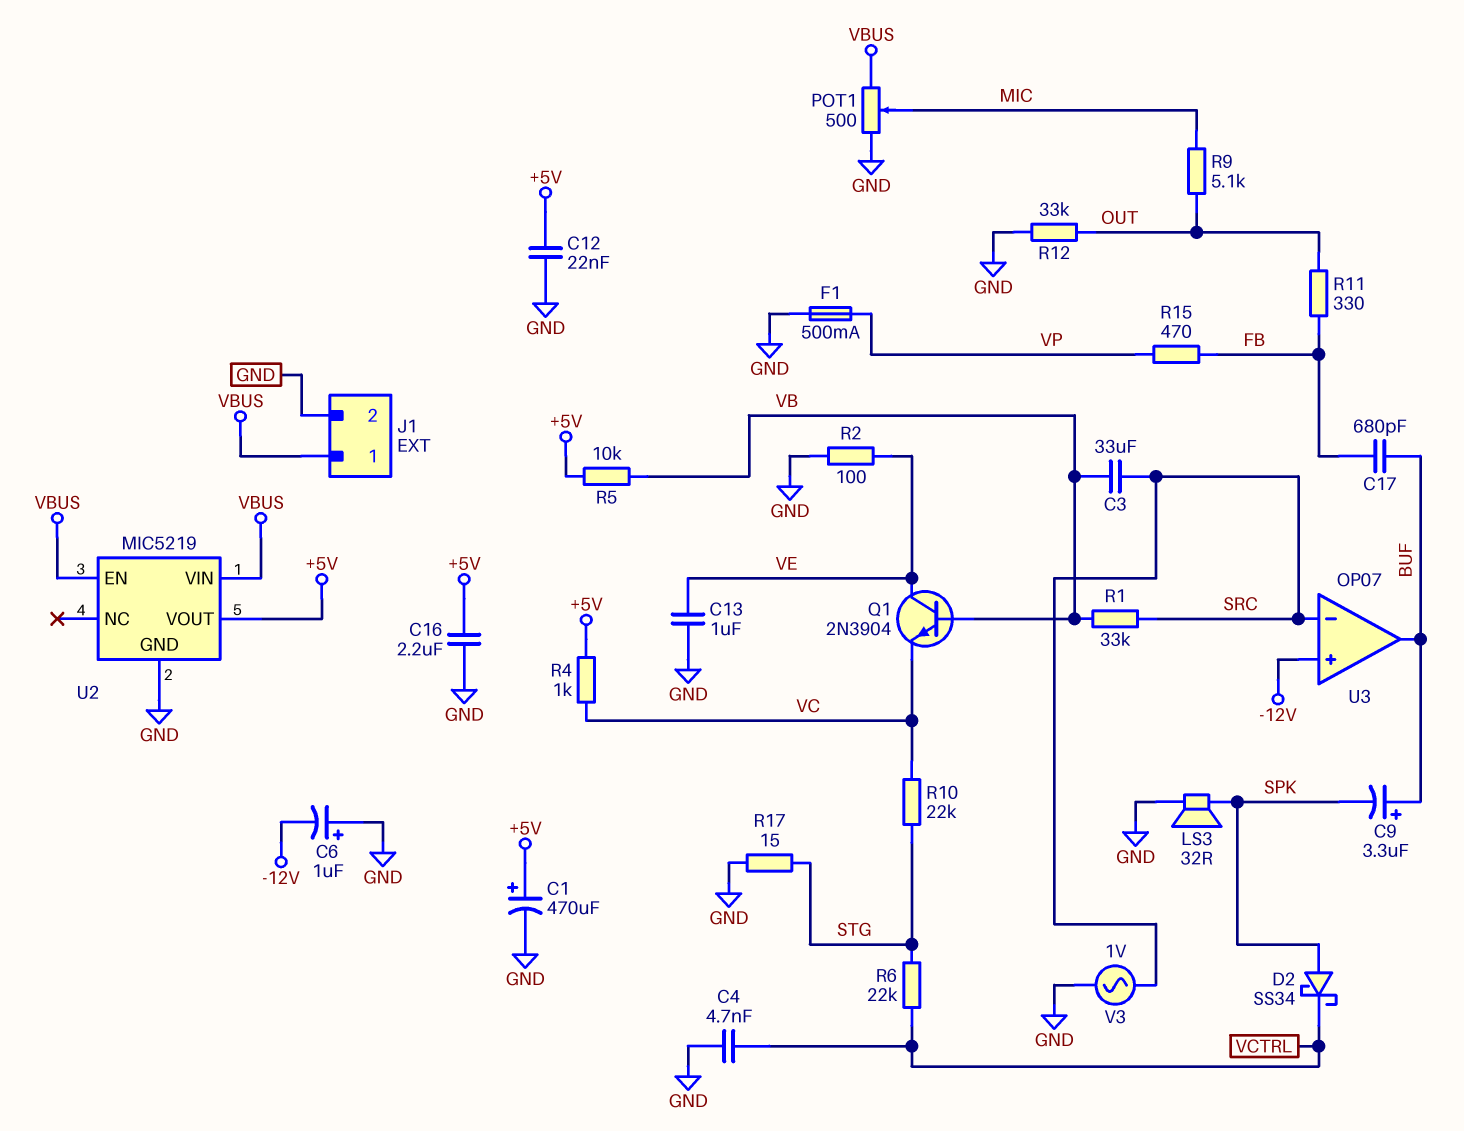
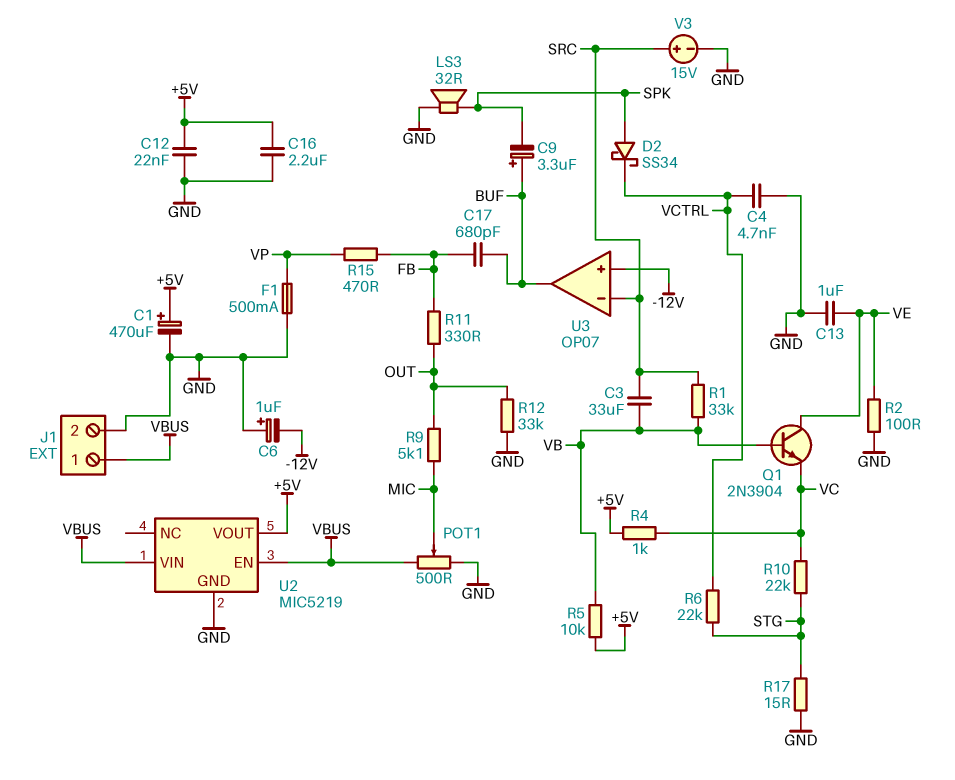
V3: AC 1V (GND, SRC) -> 15V (plus SRC, minus GND)

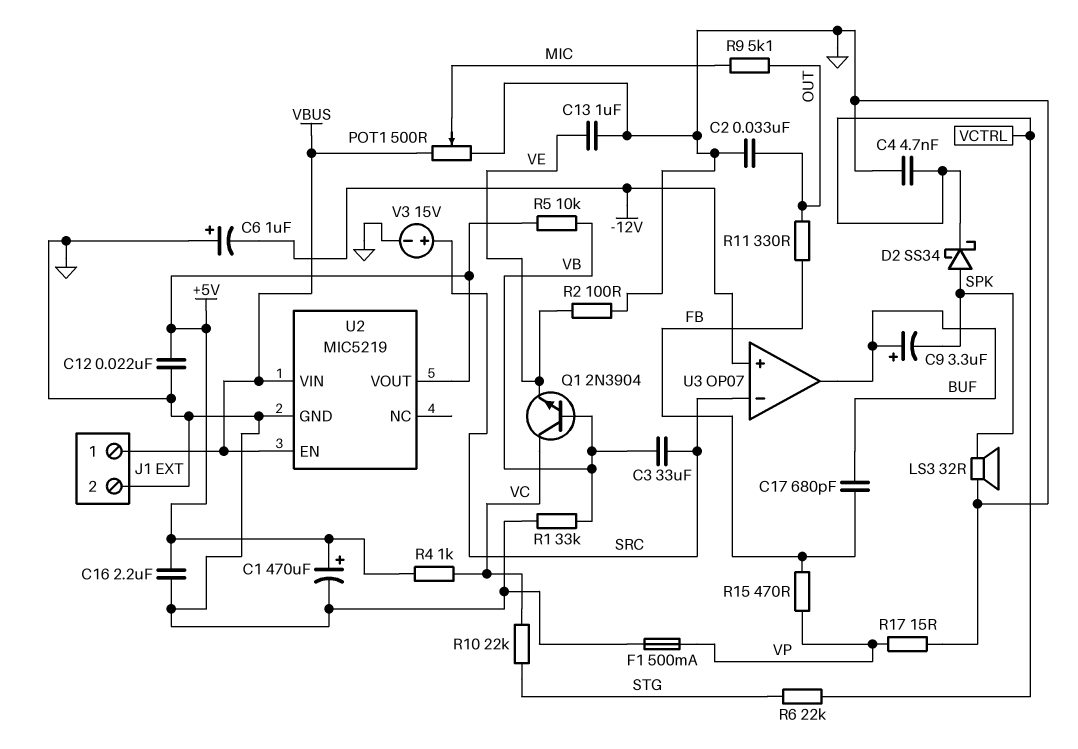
C2: none -> 33nF (GND, OUT)
Q1: NPN 2N3904 (B VB, C VE, E VC) -> NPN 2N3904 (B VB, C VC, E VE)
R1: 33k (SRC, VB) -> 33k (GND, VB)
R12: 33k (GND, OUT) -> none
R17: 15 (GND, STG) -> 15 (GND, VP)

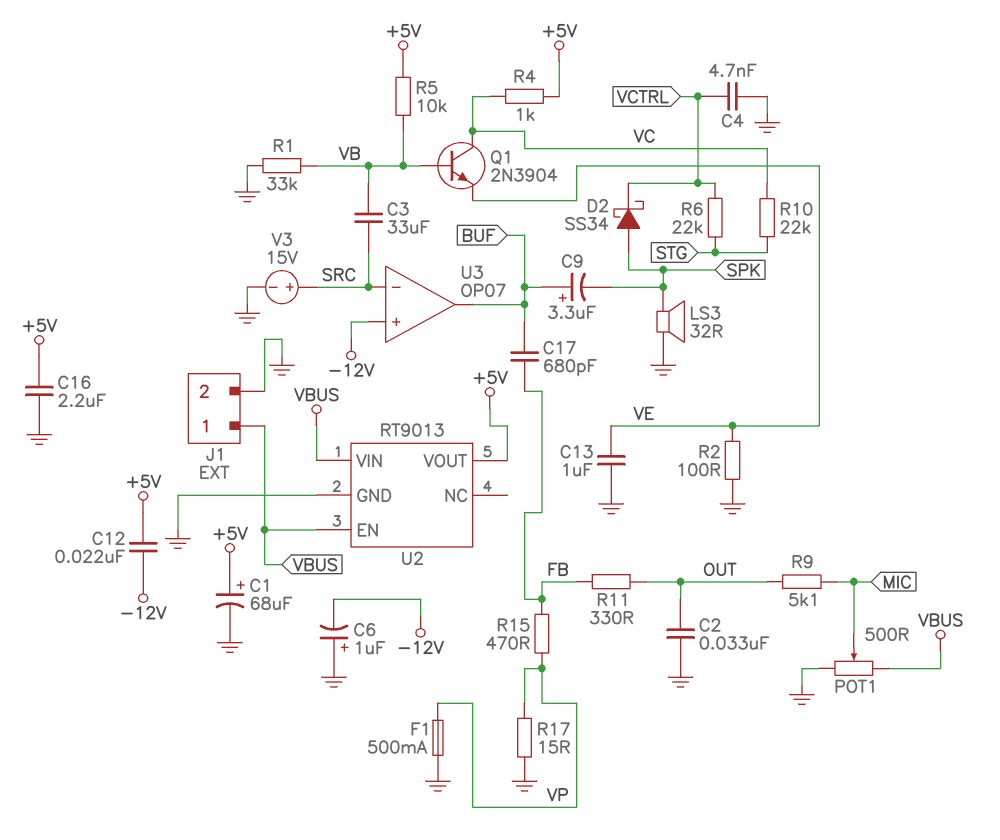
C1: 470uF (plus +5V, minus GND) -> 68uF (plus +5V, minus GND)
C12: 22nF (+5V, GND) -> 22nF (+5V, -12V)
U2: MIC5219 -> RT9013

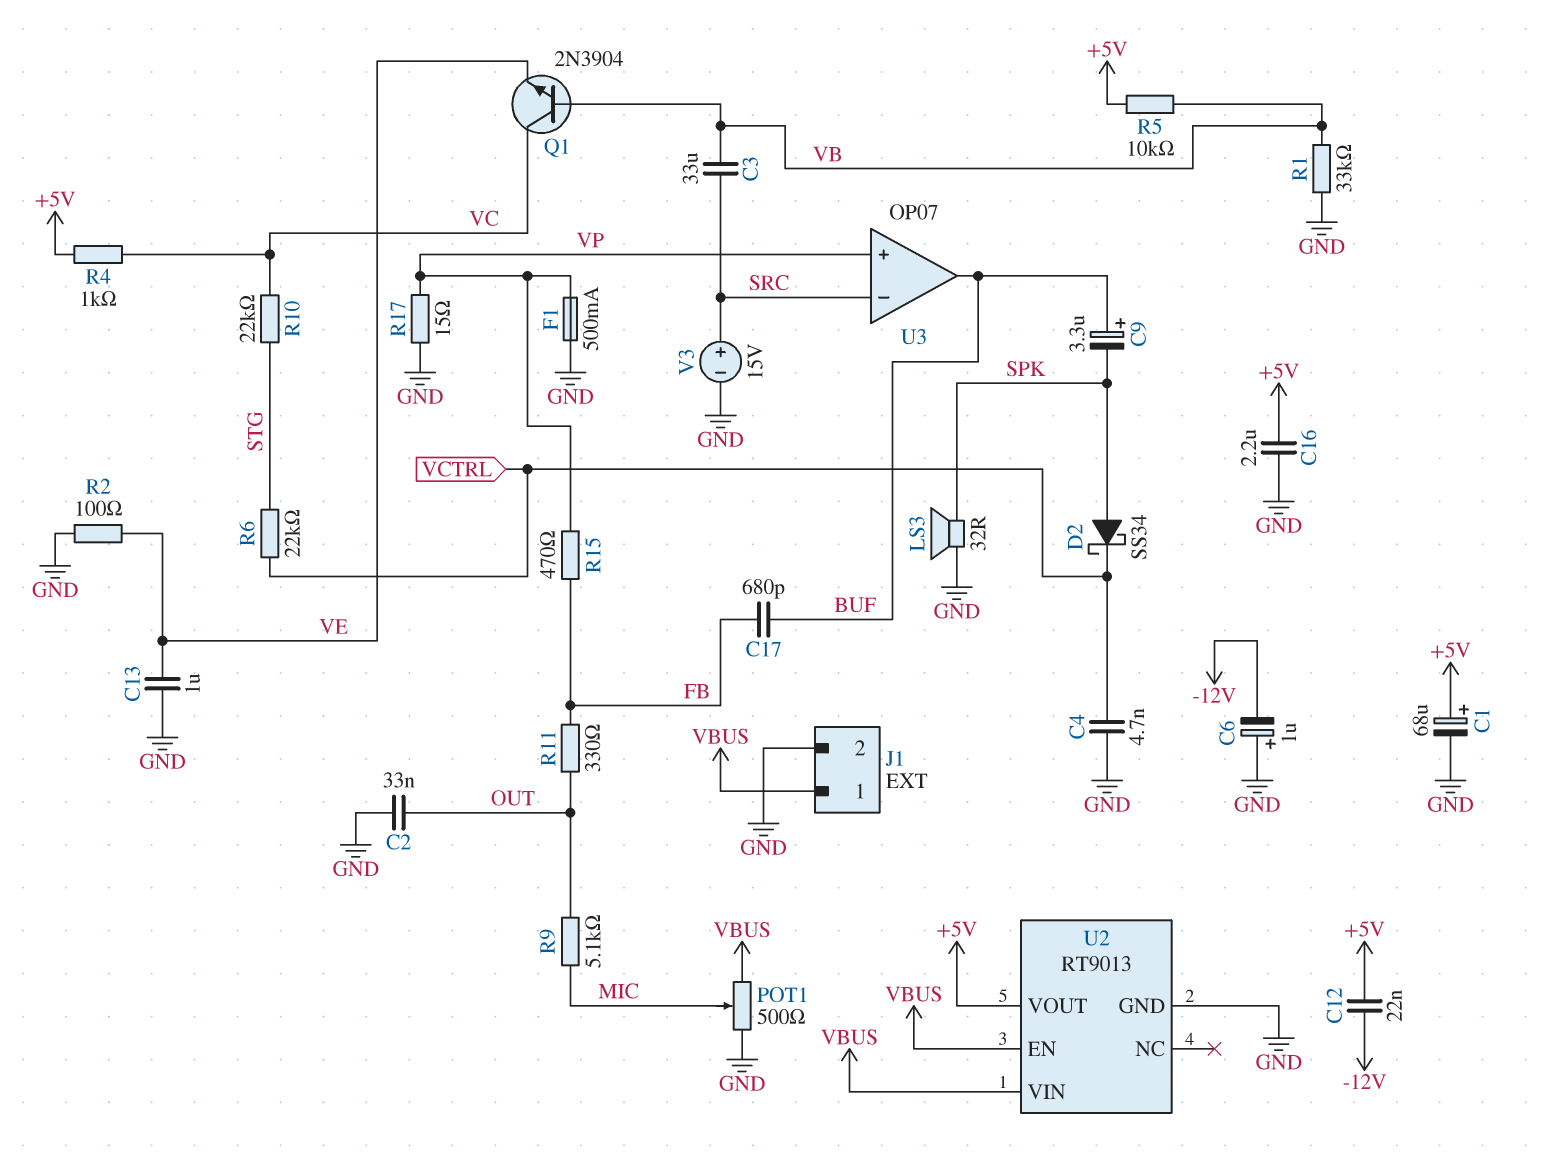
U3 pin in+: -12V -> VP

